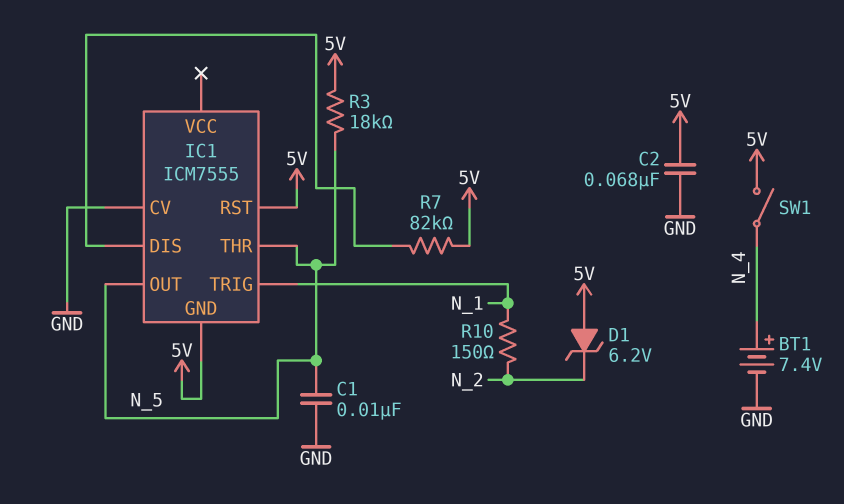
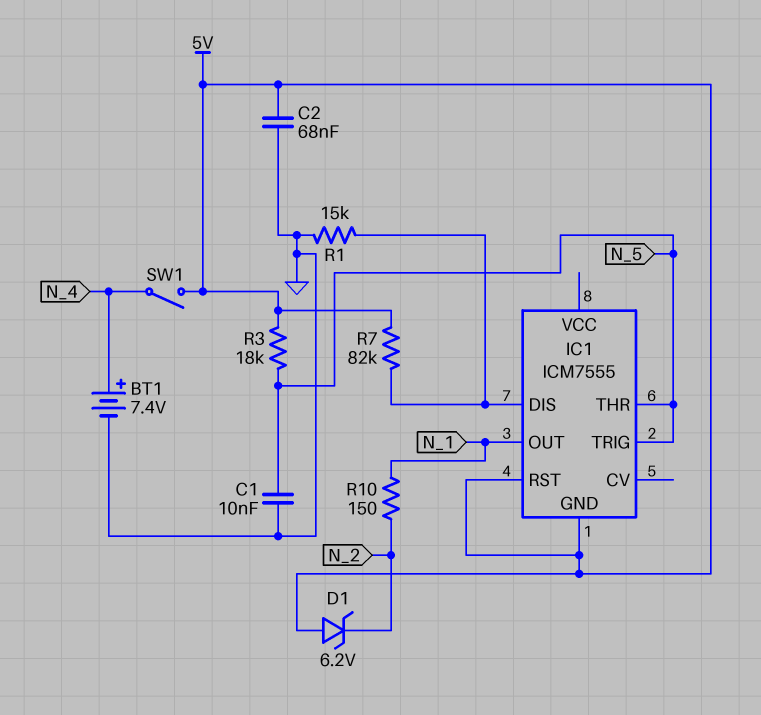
IC1 pin CV: GND -> none
IC1 pin OUT: N_5 -> N_1
IC1 pin TRIG: N_1 -> N_5
R1: none -> 15k (GND, IC1/DIS)

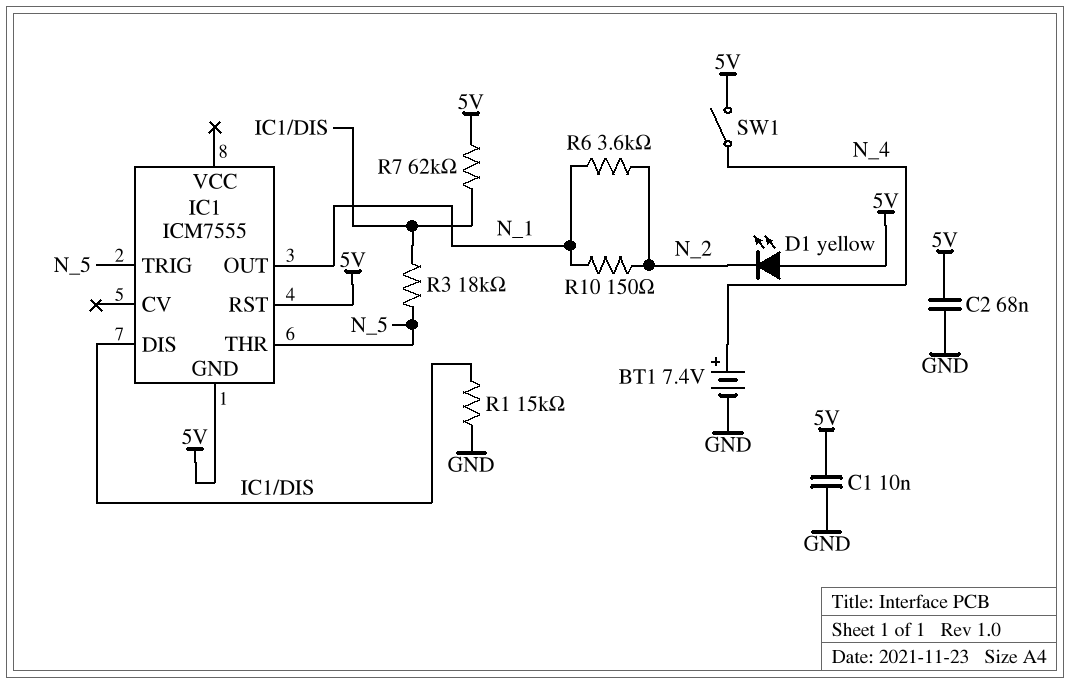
C1: 10nF (GND, N_5) -> 10nF (5V, GND)
D1: zener 6.2V (A 5V, K N_2) -> LED yellow (A 5V, K N_2)
R3: 18k (5V, N_5) -> 18k (IC1/DIS, N_5)
R6: none -> 3.6k (N_1, N_2)
R7: 82k (5V, IC1/DIS) -> 62k (5V, IC1/DIS)

